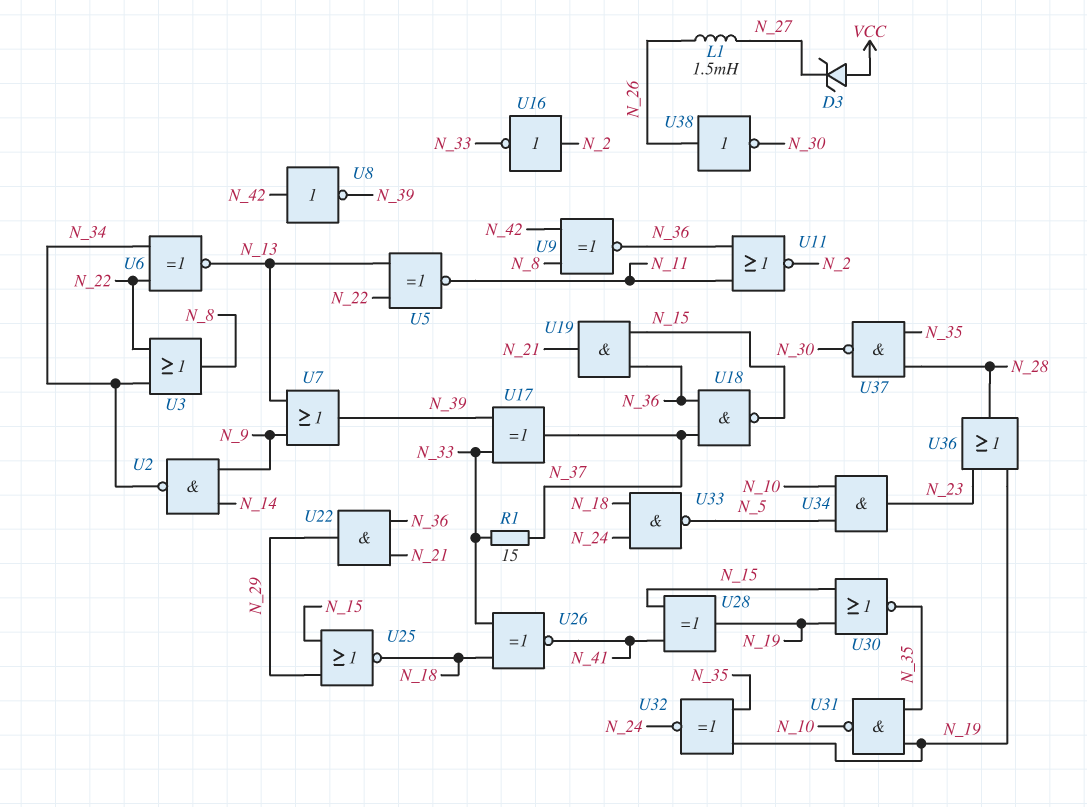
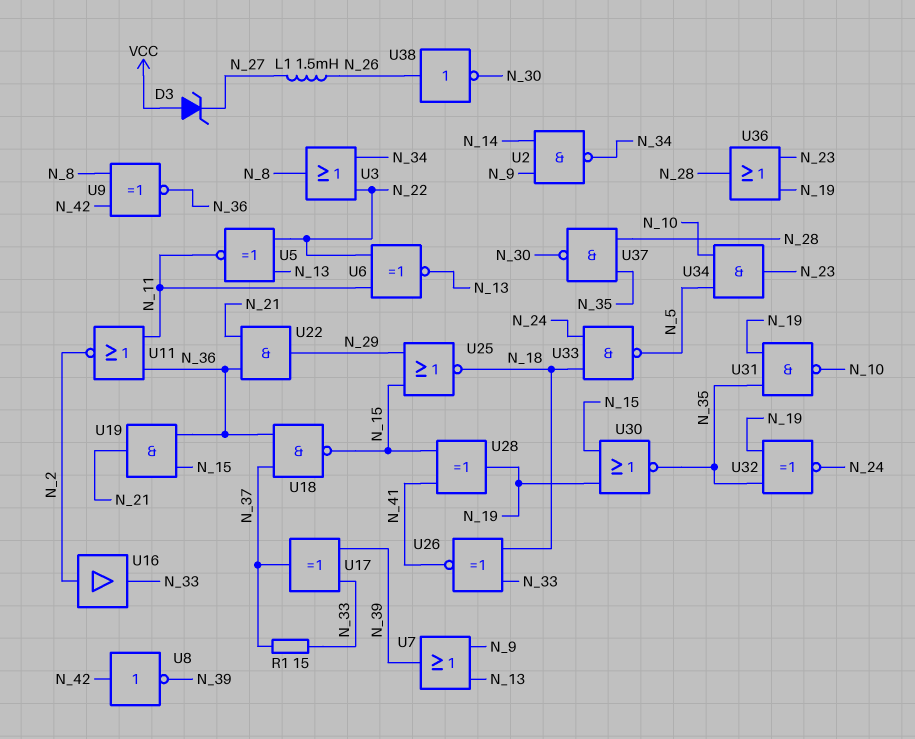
U6: XNOR (in N_22, in N_34, out N_13) -> XNOR (in N_11, in N_22, out N_13)
U16: NOT (in N_2, out N_33) -> buffer (in N_2, out N_33)

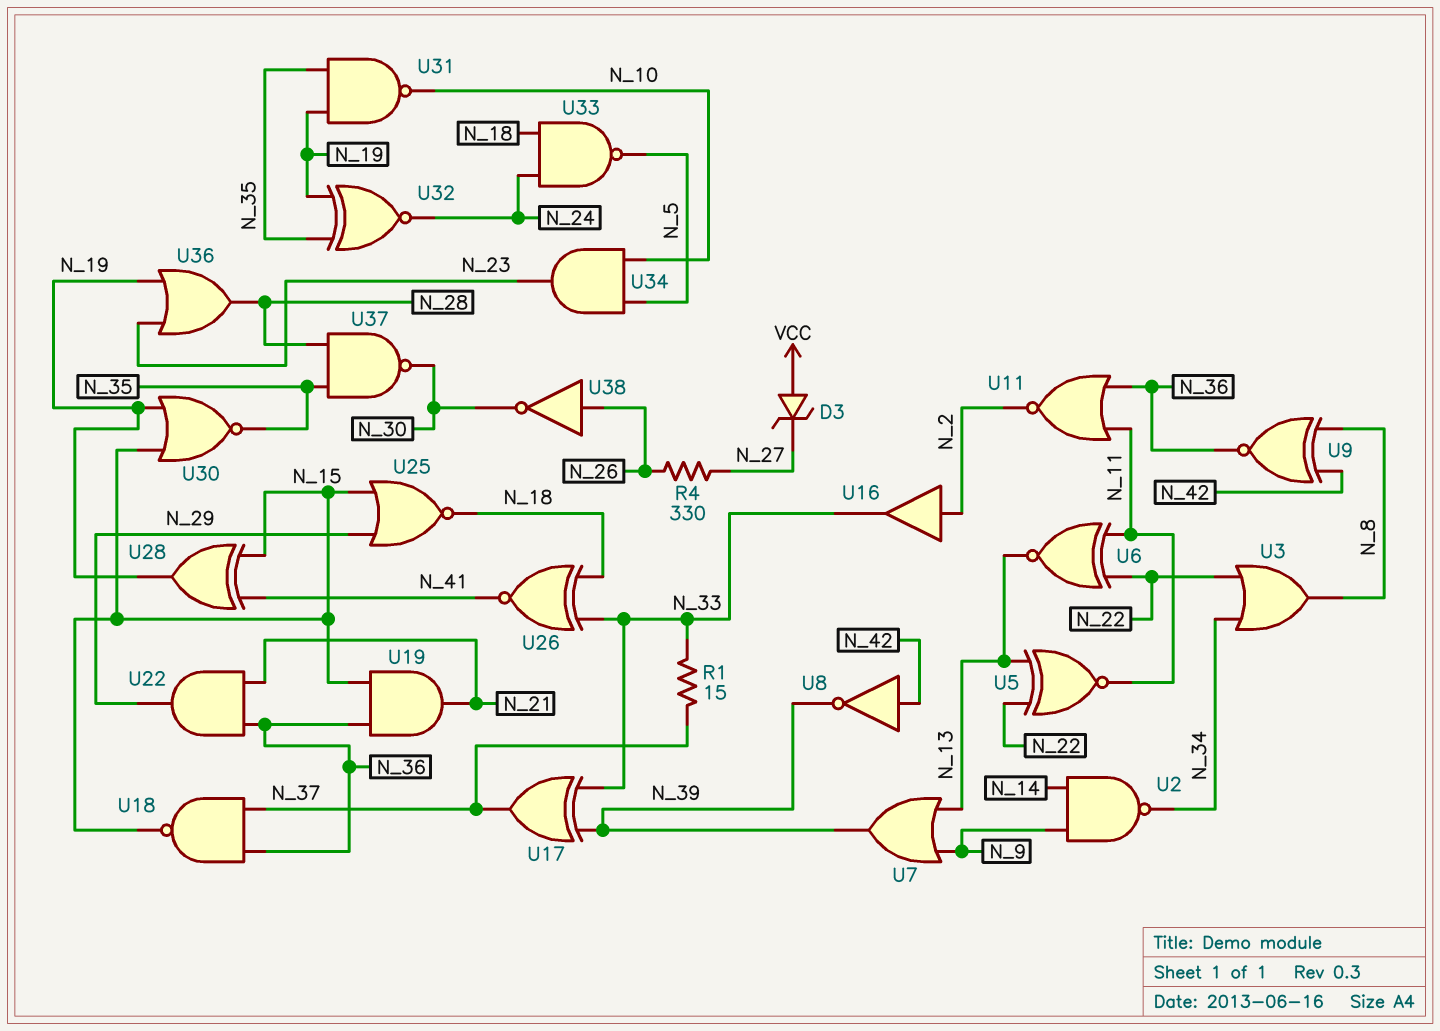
L1: 1.5mH (N_26, N_27) -> none
R4: none -> 330 (N_26, N_27)

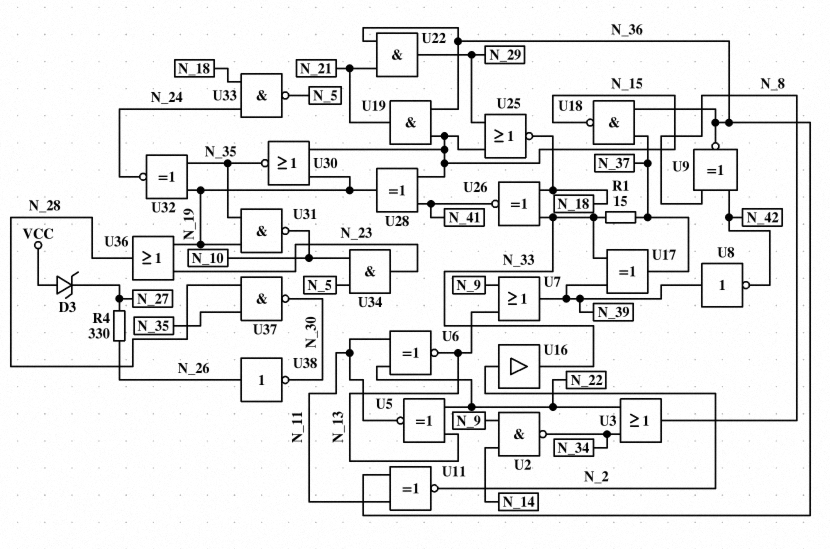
U8: NOT (in N_42, out N_39) -> NOT (in N_39, out N_42)
U11: NOR (in N_11, in N_36, out N_2) -> XNOR (in N_11, in N_36, out N_2)

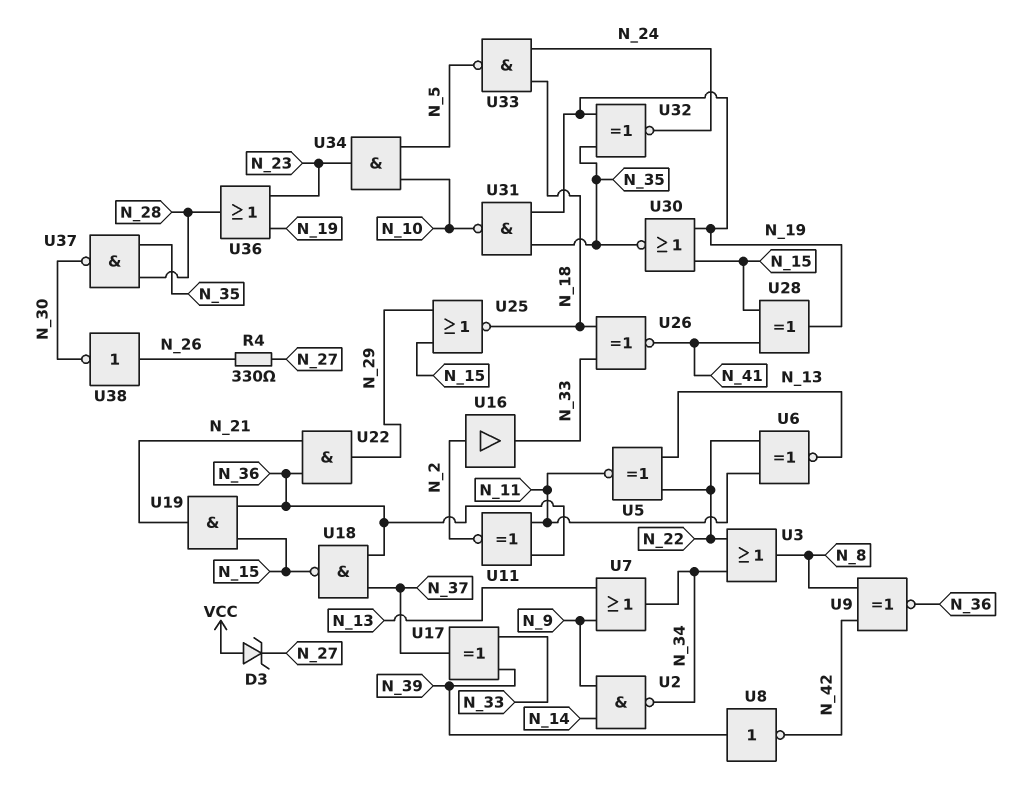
R1: 15 (N_33, N_37) -> none
U7: OR (in N_9, in N_13, out N_39) -> OR (in N_9, in N_13, out N_34)

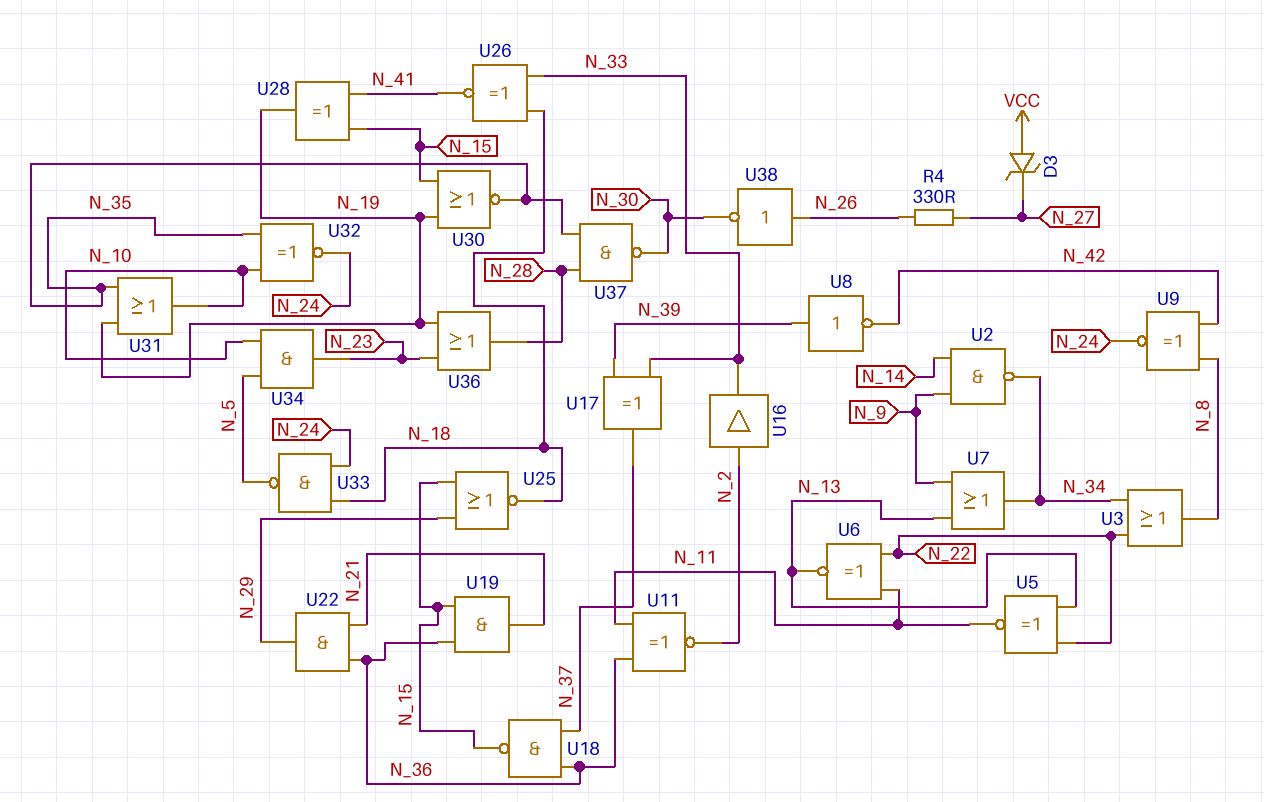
U9: XNOR (in N_8, in N_42, out N_36) -> XNOR (in N_8, in N_42, out N_24)
U31: NAND (in N_19, in N_35, out N_10) -> OR (in N_19, in N_35, out N_10)
U32: XNOR (in N_19, in N_35, out N_24) -> XNOR (in N_10, in N_35, out N_24)

